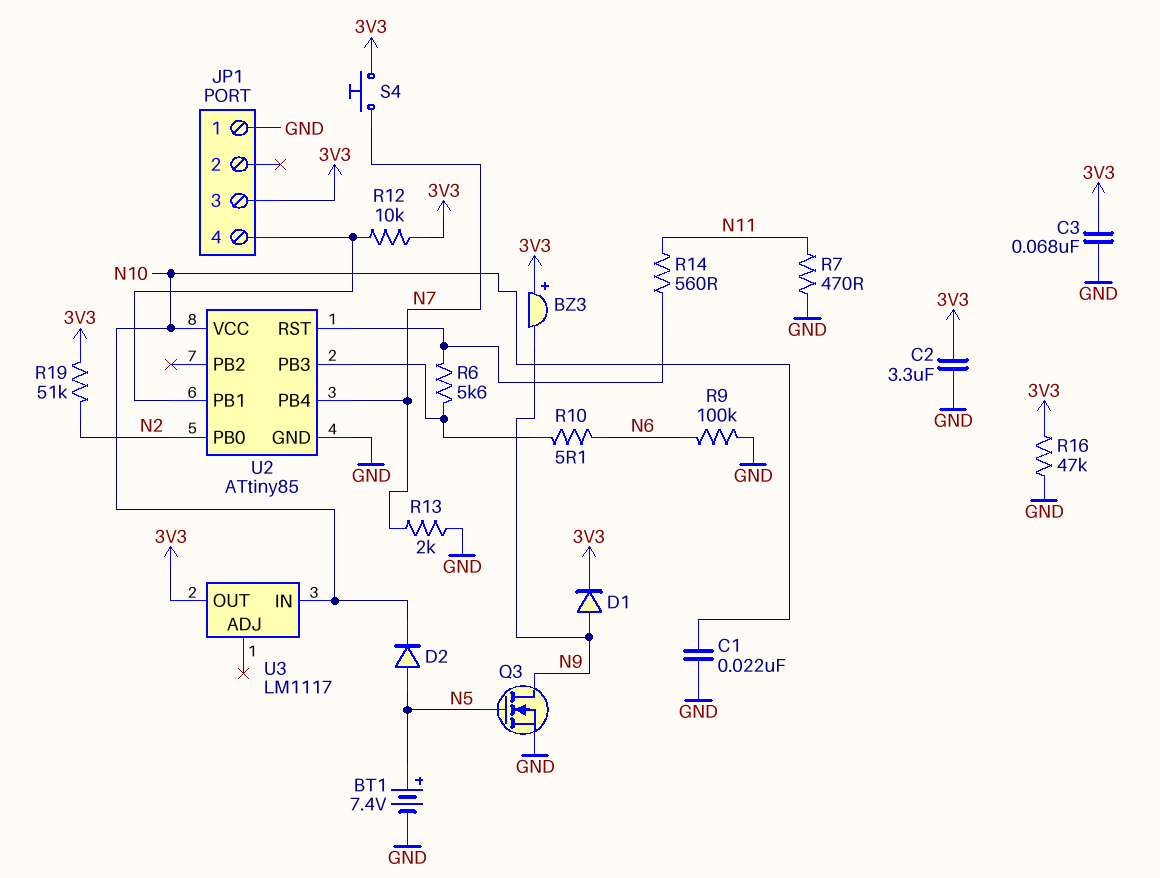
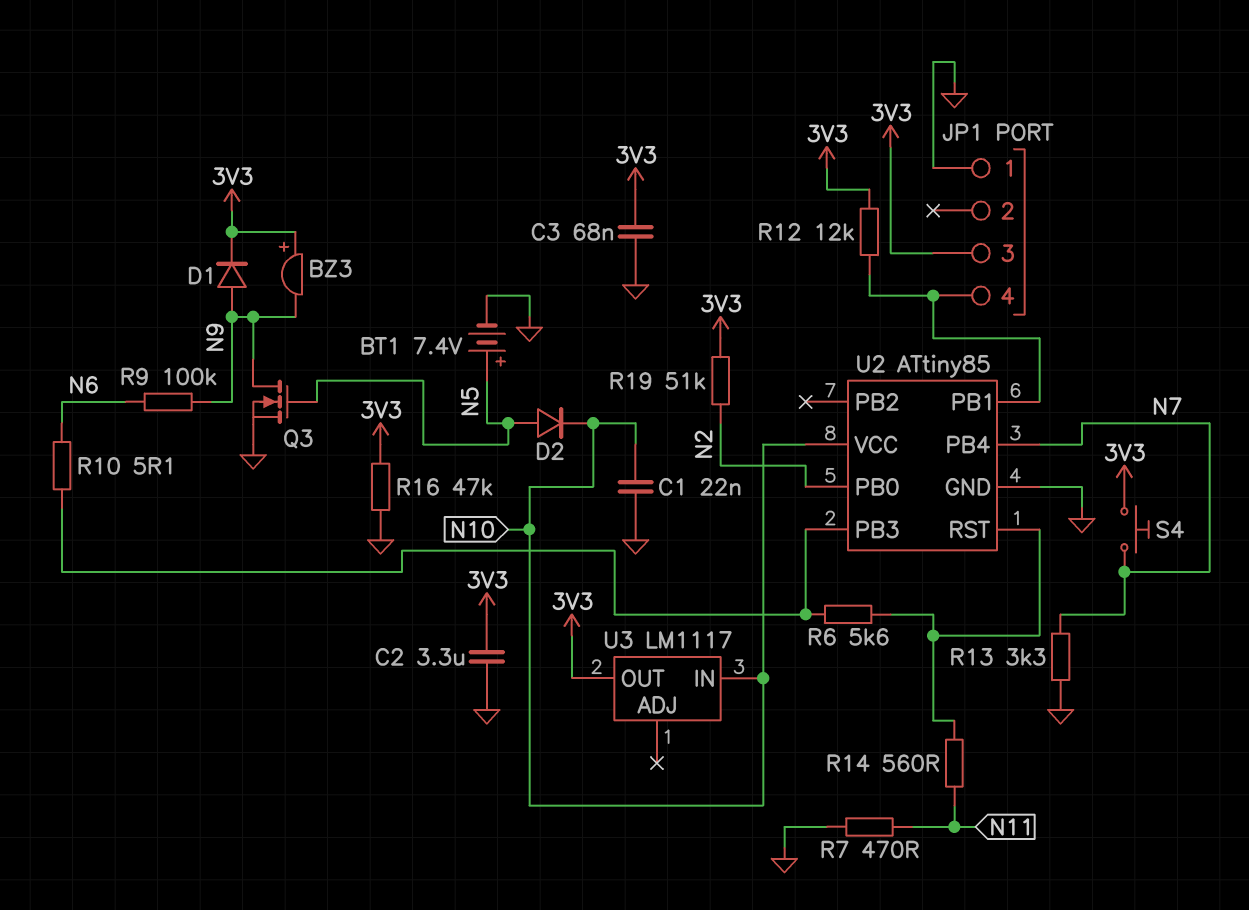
R9: 100k (GND, N6) -> 100k (N6, N9)
R12: 10k (3V3, JP1/4) -> 12k (3V3, JP1/4)
R13: 2k (GND, N7) -> 3.3k (GND, N7)

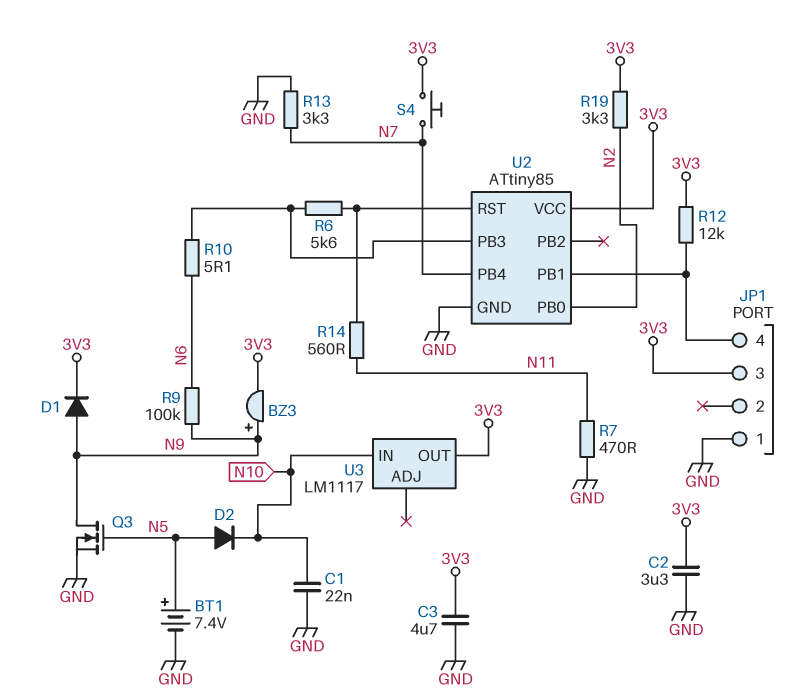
BZ3: buzzer (plus 3V3, minus N9) -> buzzer (plus N9, minus 3V3)
C3: 68nF (3V3, GND) -> 4.7uF (3V3, GND)
R16: 47k (3V3, GND) -> none
R19: 51k (3V3, N2) -> 3.3k (3V3, N2)
U2 pin VCC: N10 -> 3V3

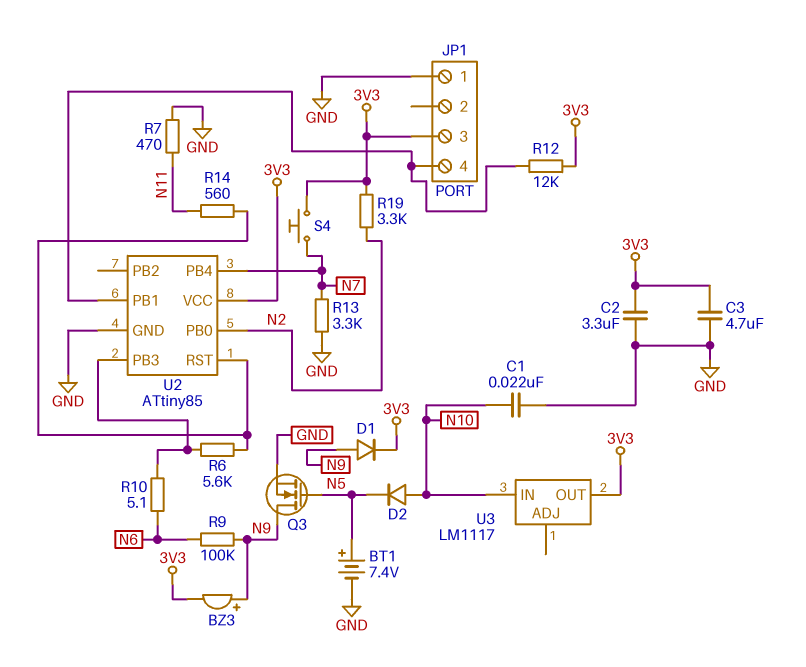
D2: diode (A N5, K N10) -> diode (A N10, K N5)

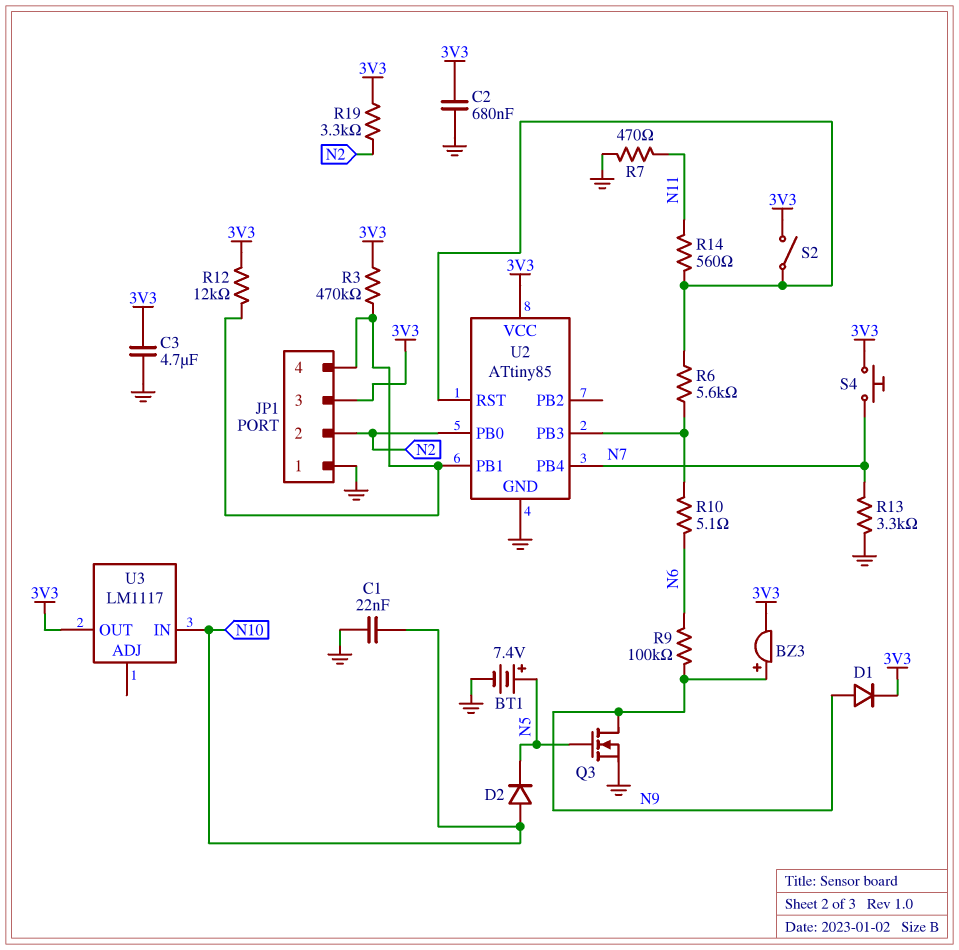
C2: 3.3uF (3V3, GND) -> 680nF (3V3, GND)
JP1 pin 2: none -> N2
R3: none -> 470k (3V3, JP1/4)
S2: none -> switch (3V3, U2/RST)

